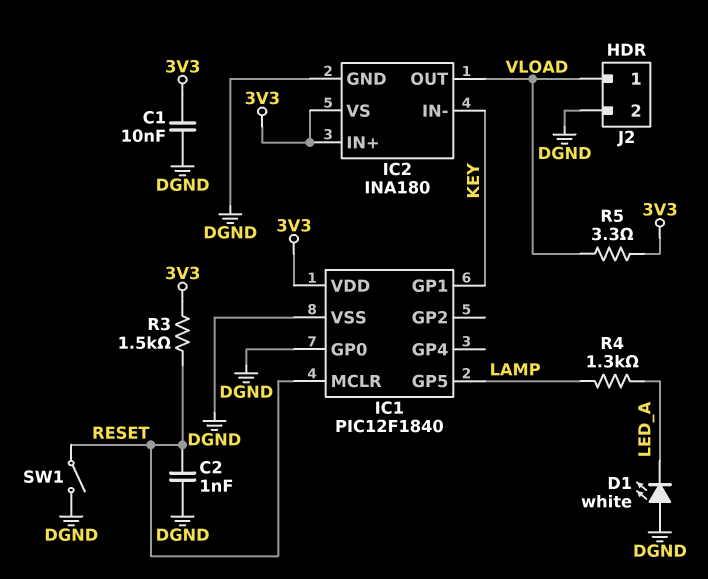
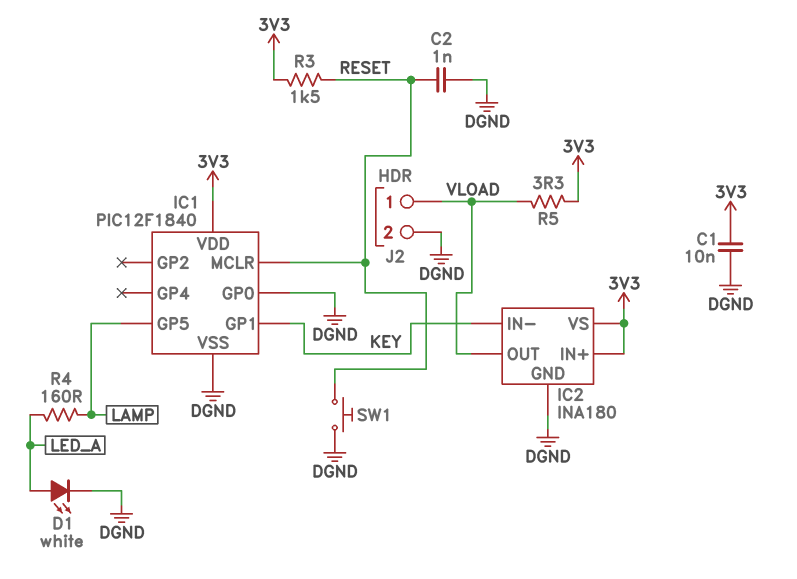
D1: LED white (A DGND, K LED_A) -> LED white (A LED_A, K DGND)
R4: 1.3k (LAMP, LED_A) -> 160 (LAMP, LED_A)
SW1: switch (DGND, RESET) -> button (DGND, RESET)

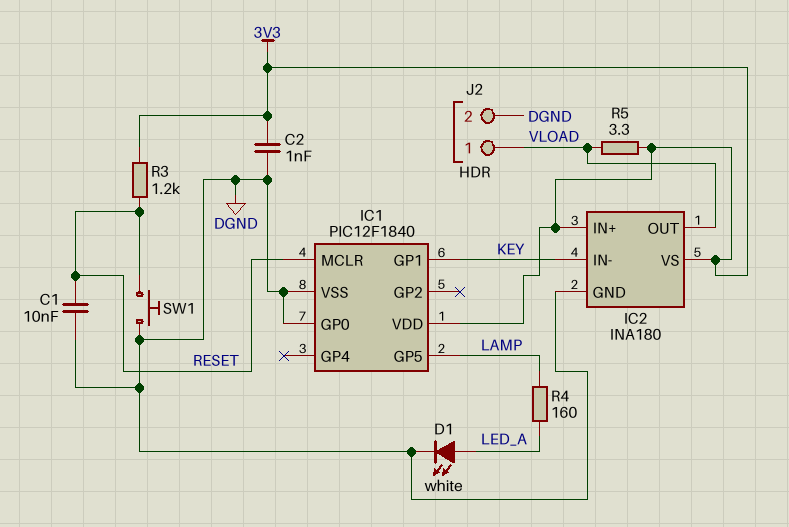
C1: 10nF (3V3, DGND) -> 10nF (DGND, RESET)
C2: 1nF (DGND, RESET) -> 1nF (3V3, DGND)
R3: 1.5k (3V3, RESET) -> 1.2k (3V3, RESET)

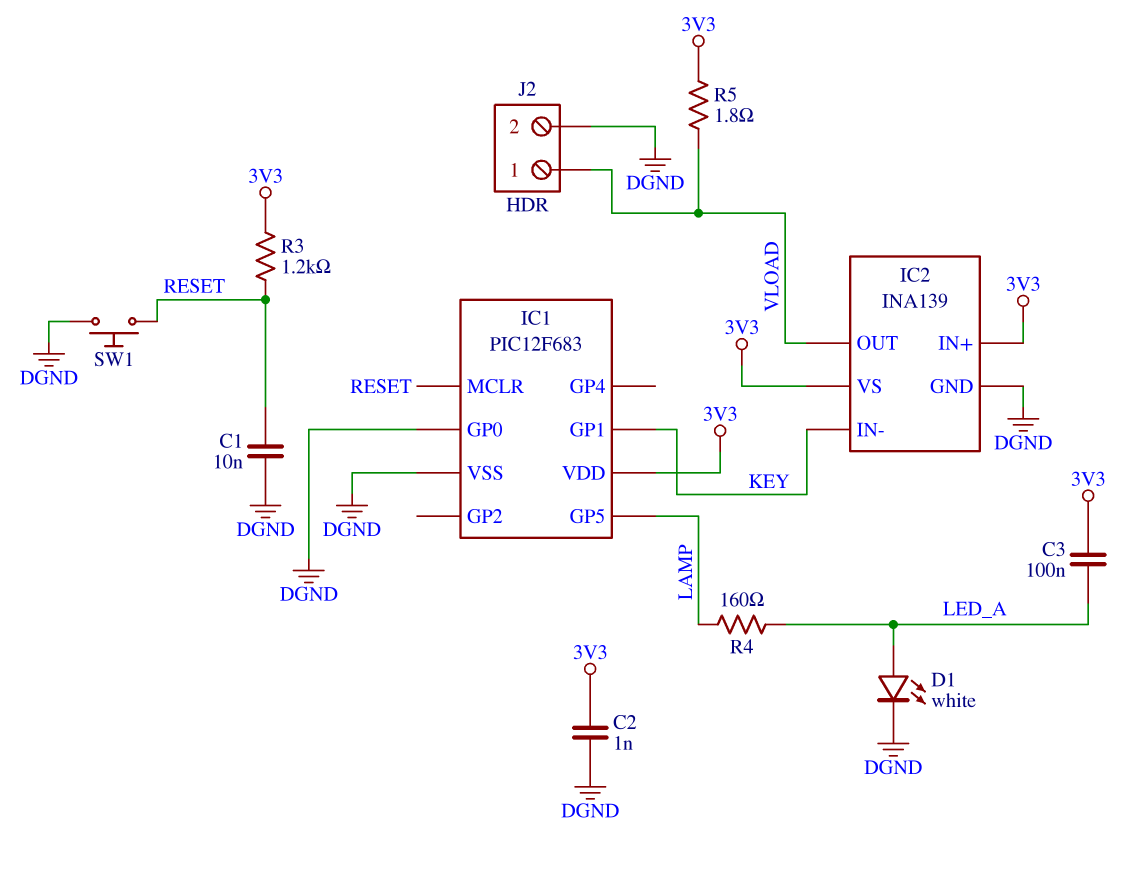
C3: none -> 100nF (3V3, LED_A)
IC1: PIC12F1840 -> PIC12F683
IC2: INA180 -> INA139
R5: 3.3 (3V3, VLOAD) -> 1.8 (3V3, VLOAD)

